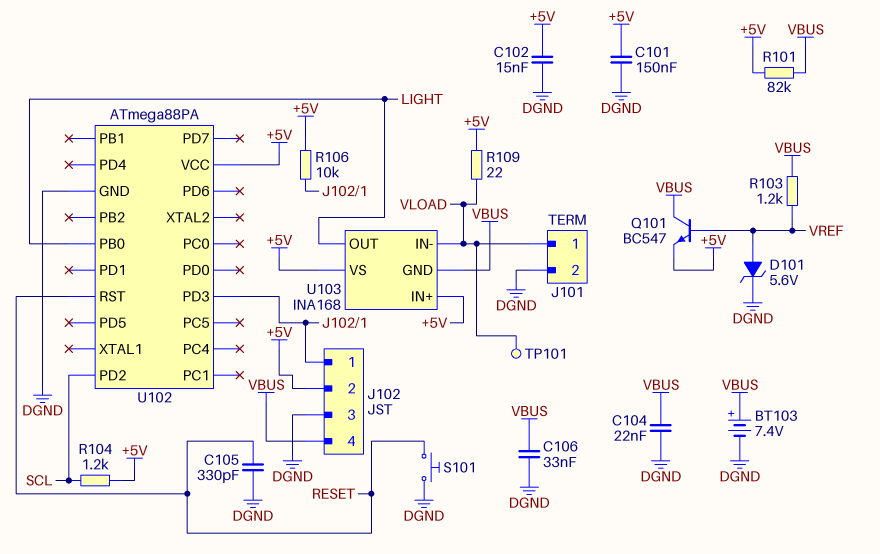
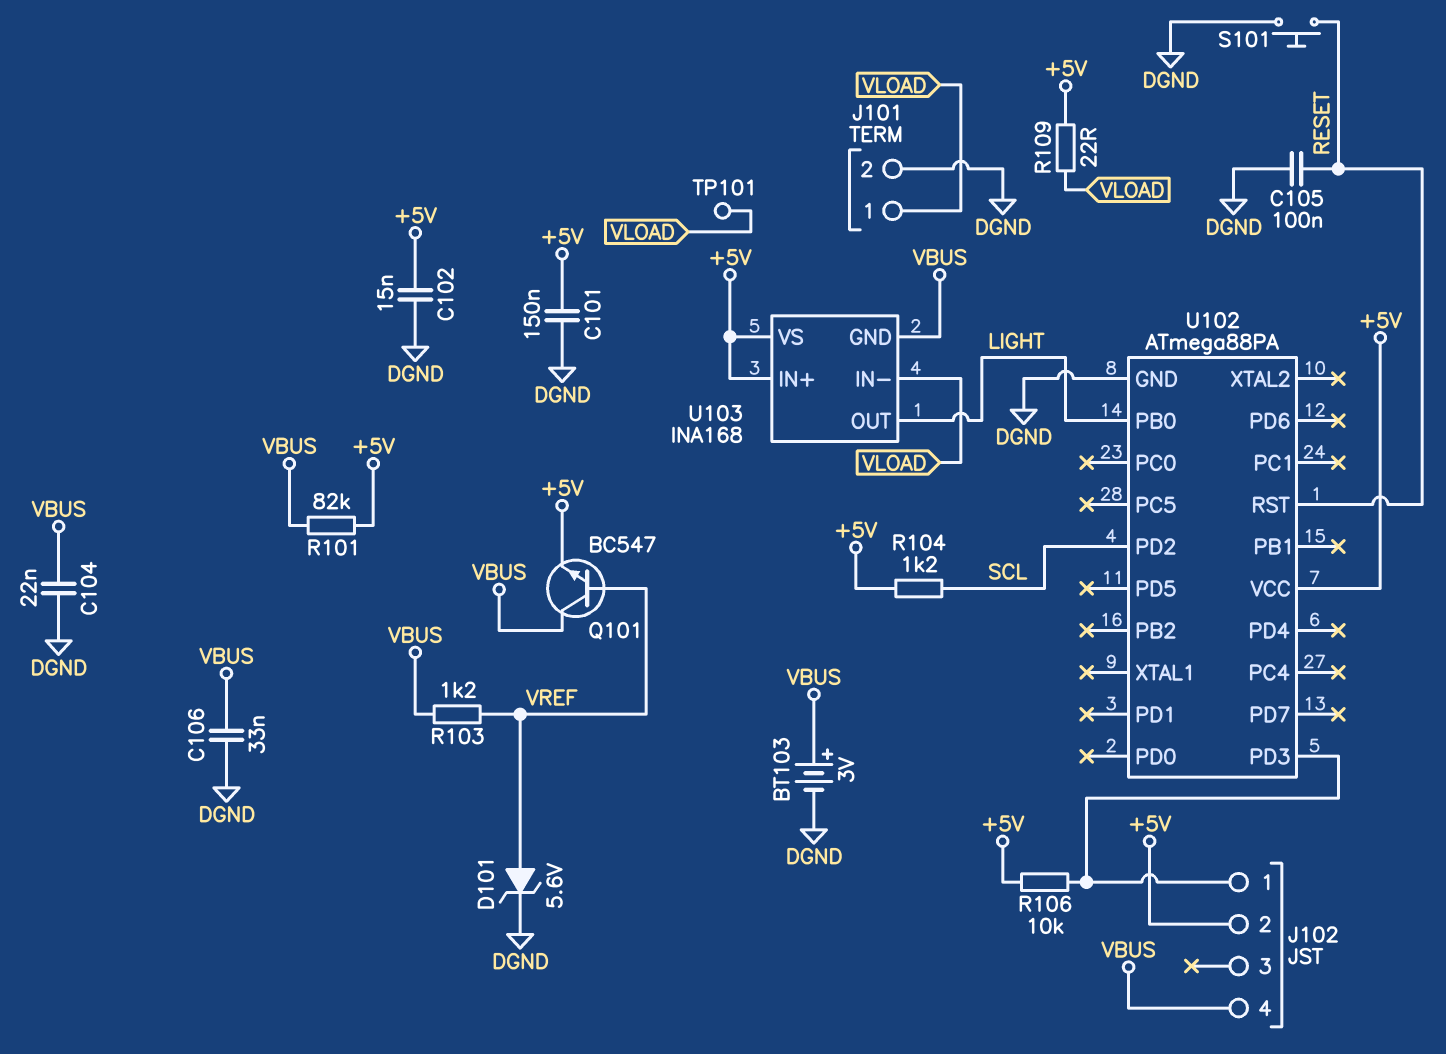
BT103: 7.4V (plus VBUS, minus DGND) -> 3V (plus VBUS, minus DGND)
C105: 330pF (DGND, RESET) -> 100nF (DGND, RESET)
J102 pin 3: DGND -> none

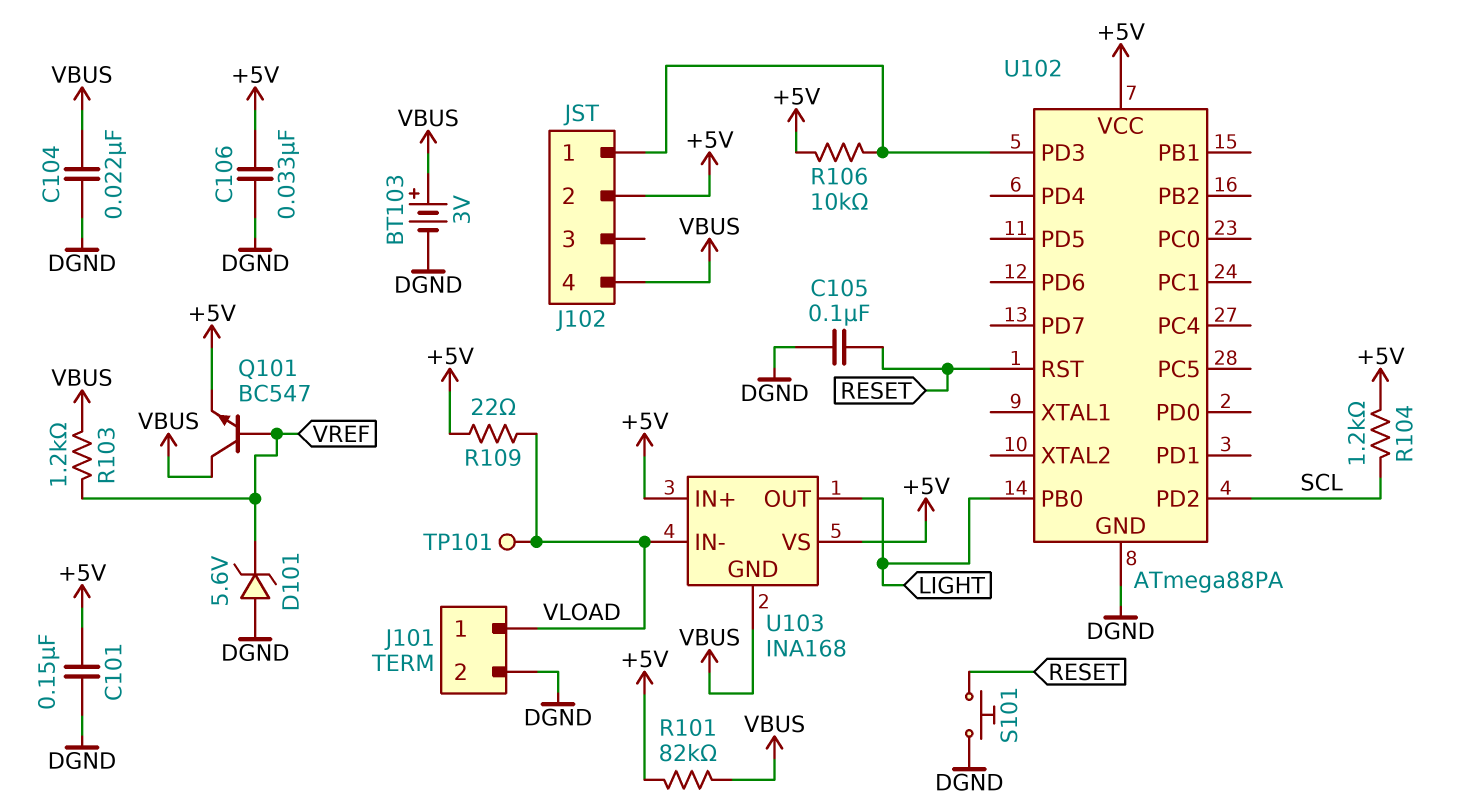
C102: 15nF (+5V, DGND) -> none
C106: 33nF (DGND, VBUS) -> 33nF (+5V, DGND)
D101: zener 5.6V (A VREF, K DGND) -> zener 5.6V (A DGND, K VREF)

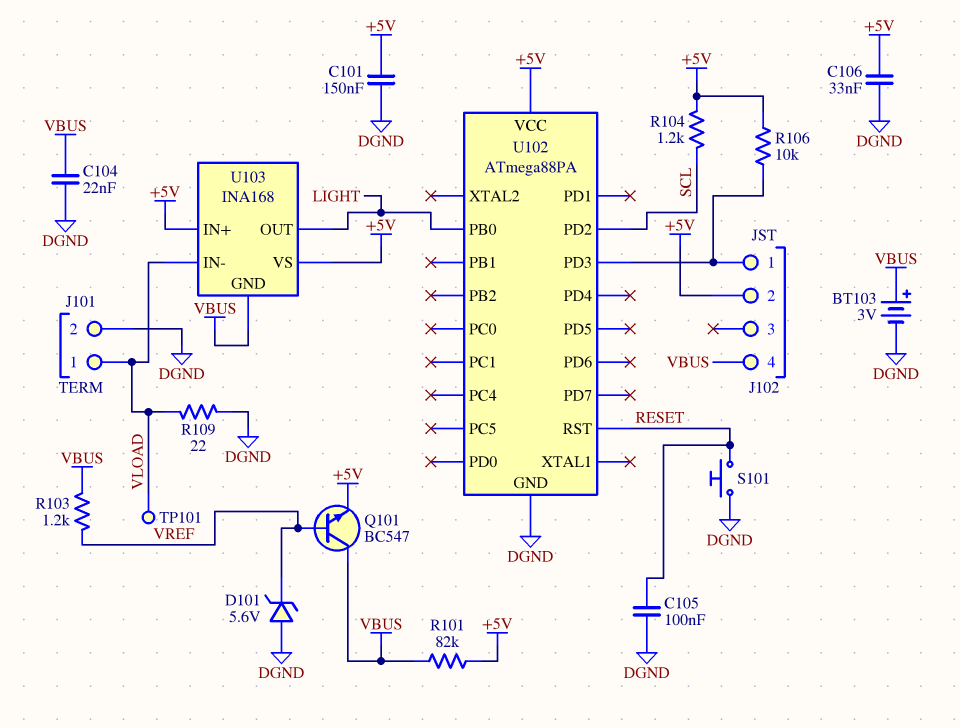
R109: 22 (+5V, VLOAD) -> 22 (DGND, VLOAD)

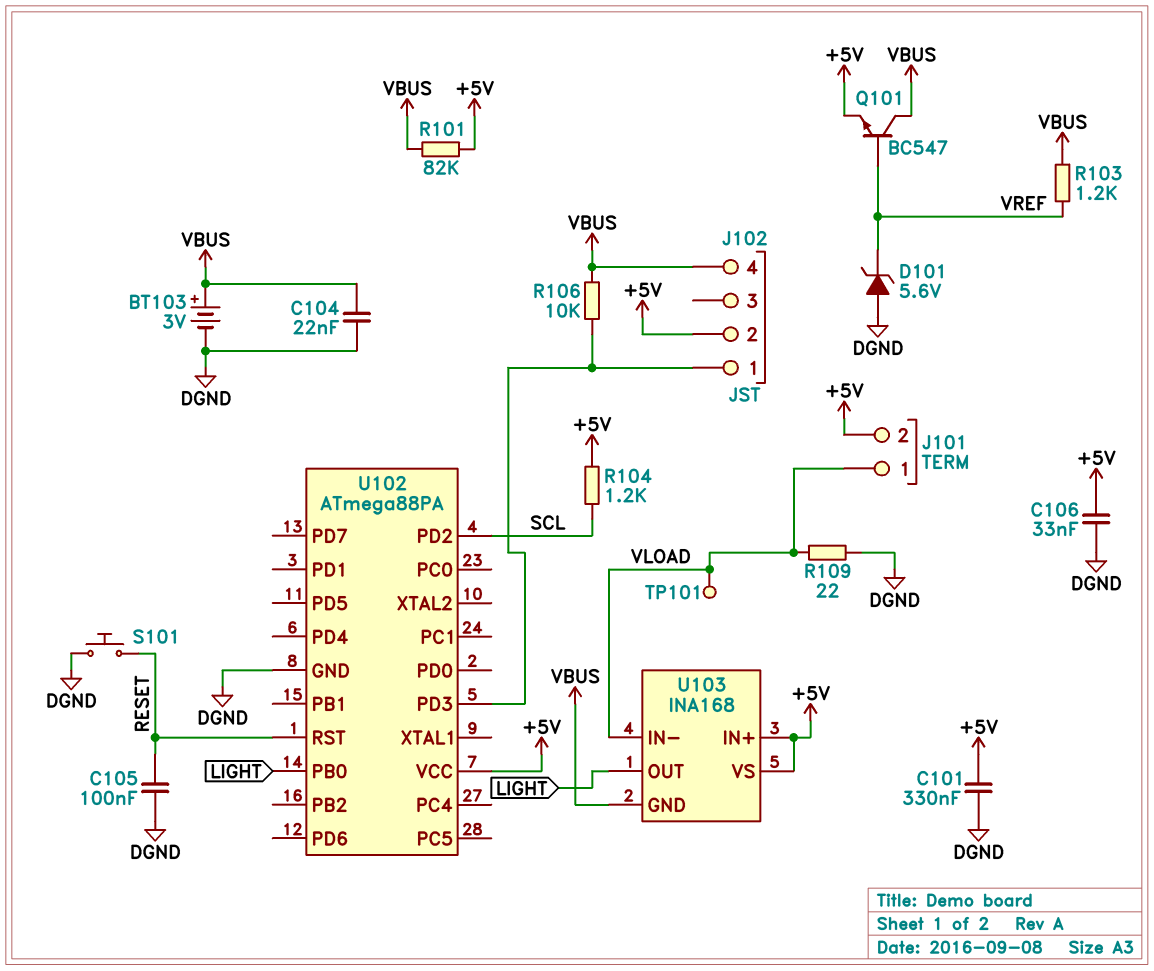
C101: 150nF (+5V, DGND) -> 330nF (+5V, DGND)
J101 pin 2: DGND -> +5V
R106: 10k (+5V, J102/1) -> 10k (J102/1, VBUS)

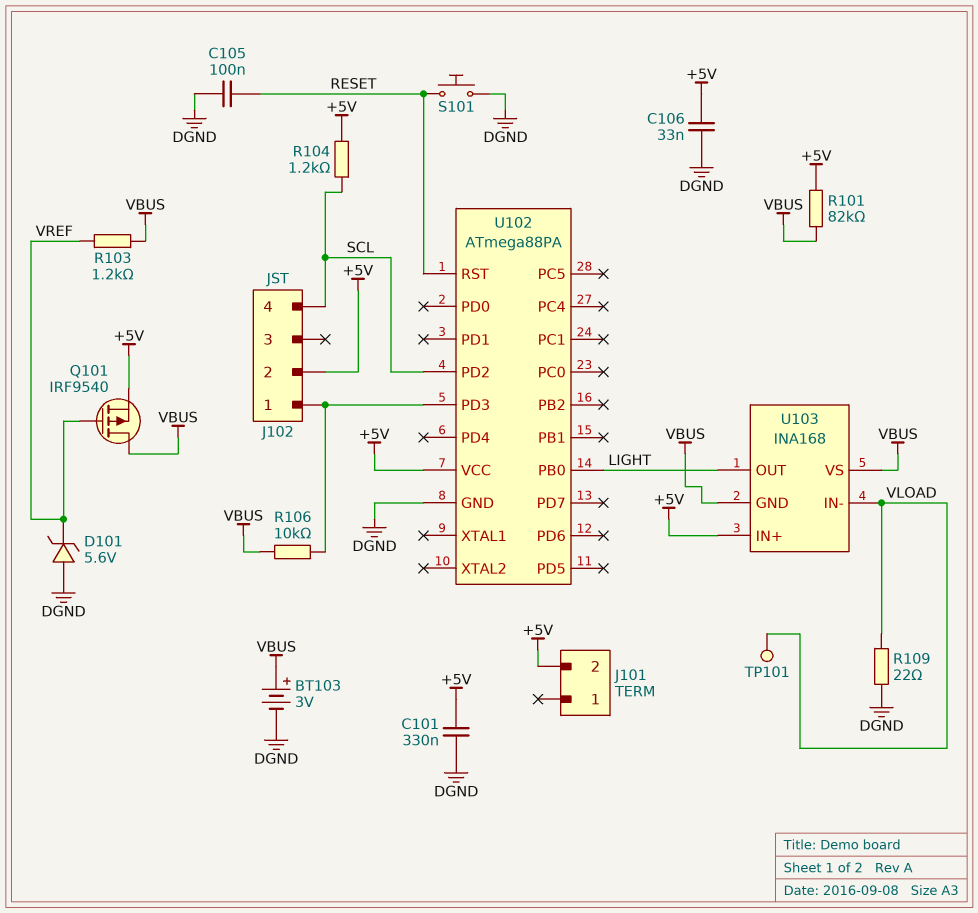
C104: 22nF (DGND, VBUS) -> none
J101 pin 1: VLOAD -> none
J102 pin 4: VBUS -> SCL
Q101: NPN BC547 (B VREF, C VBUS, E +5V) -> PMOS IRF9540 (G VREF, D VBUS, S +5V)
U103 pin VS: +5V -> VBUS

